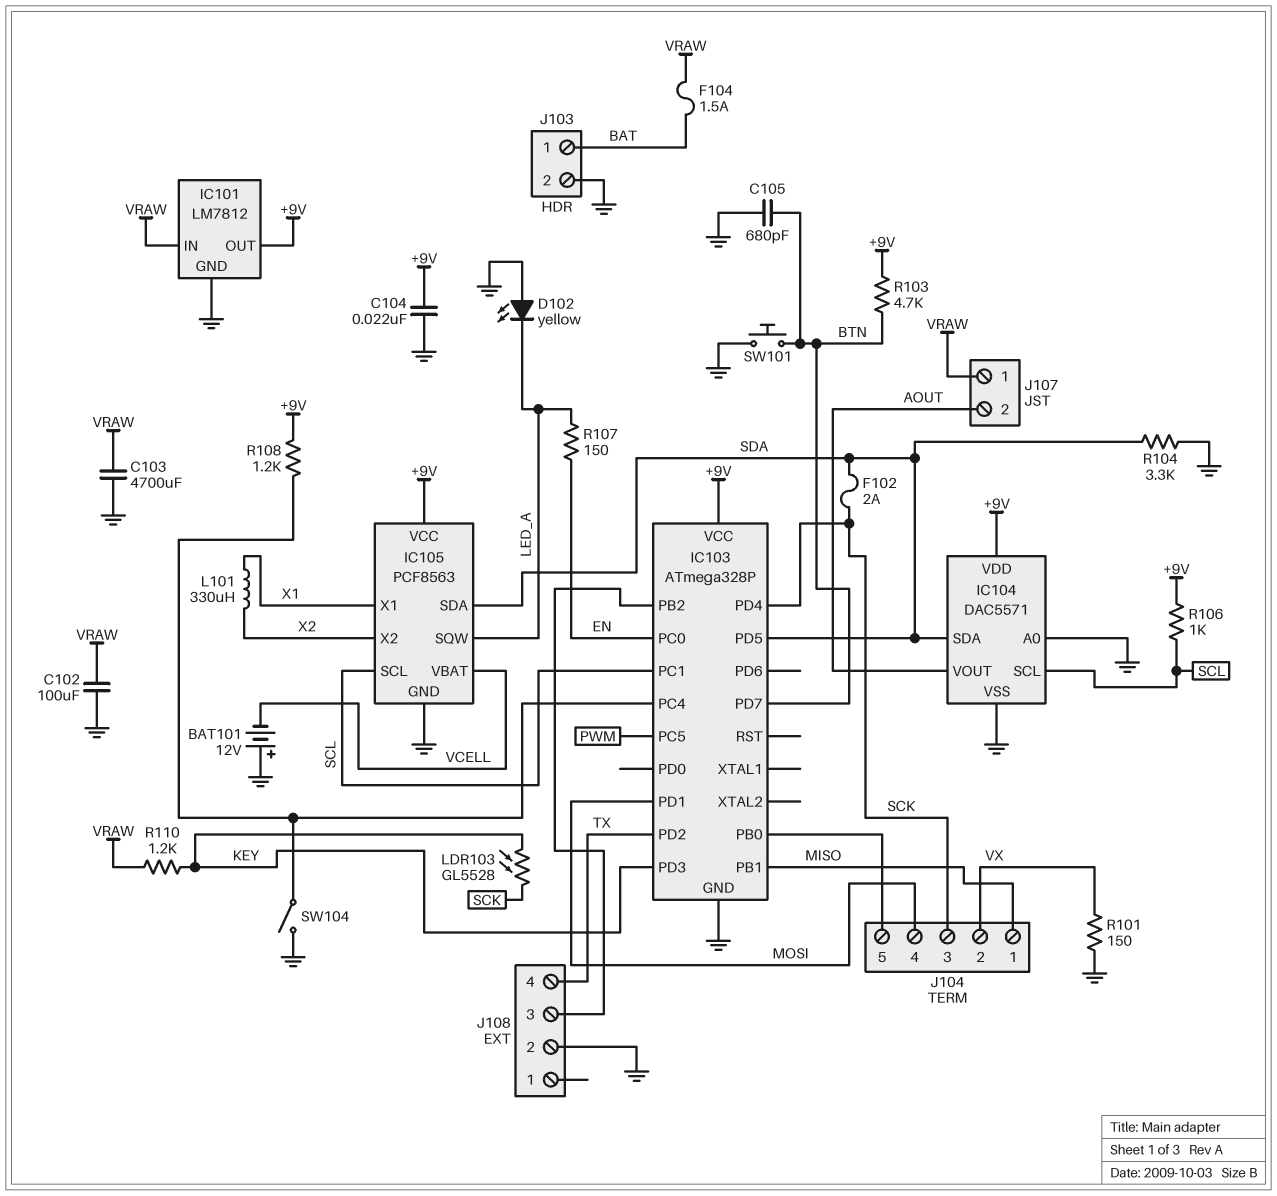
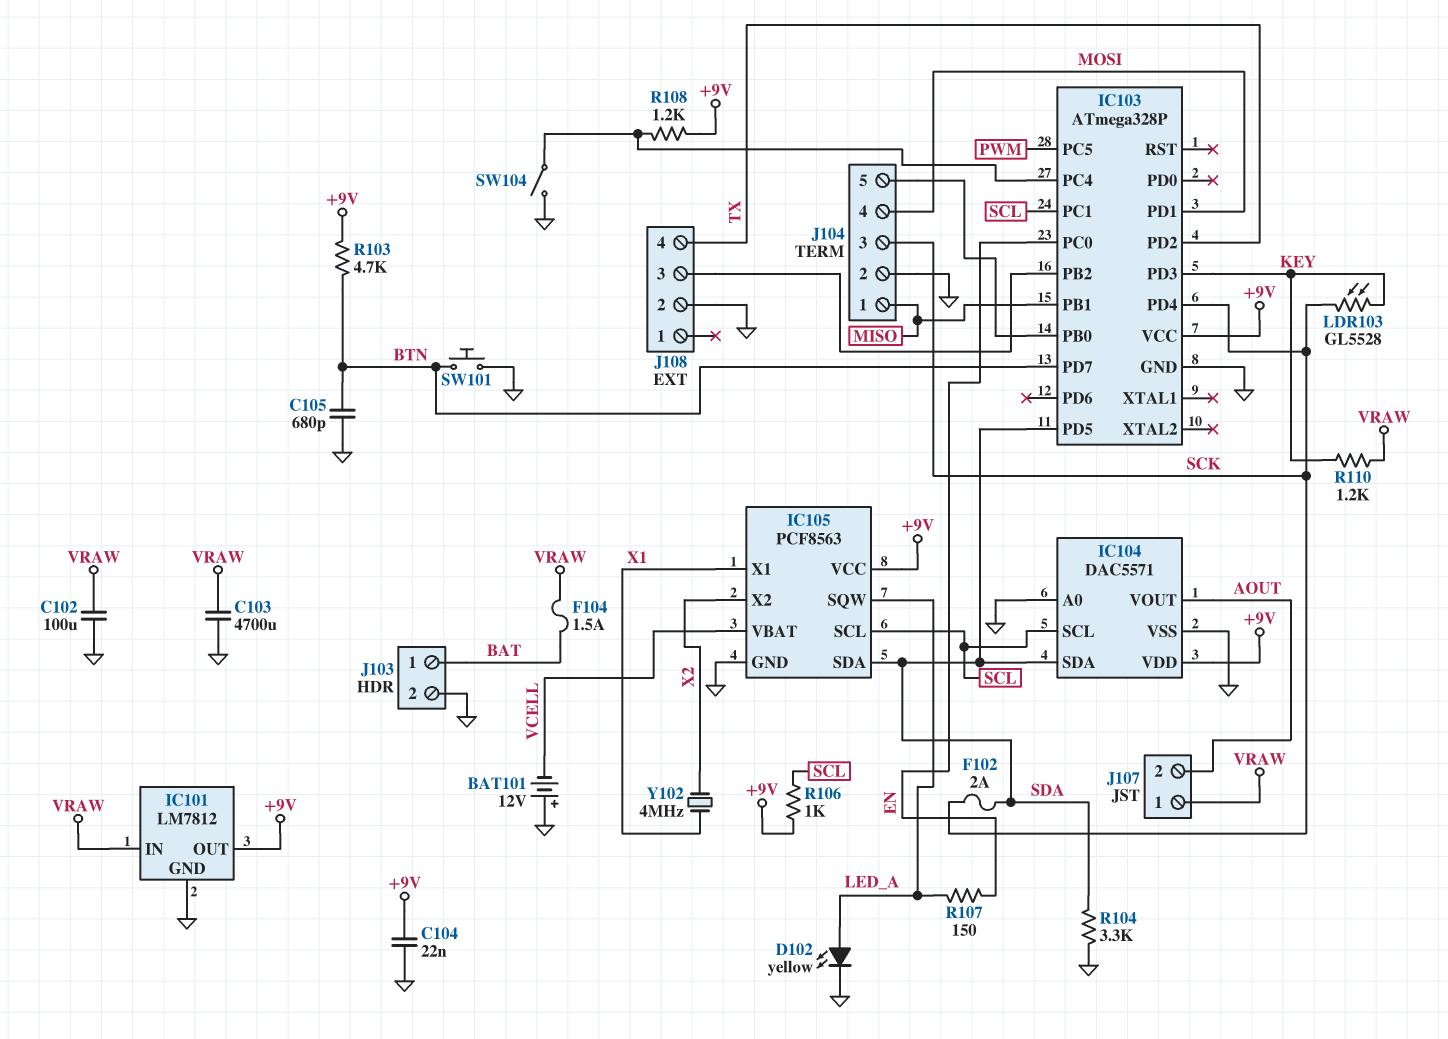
D102: LED yellow (A GND, K LED_A) -> LED yellow (A LED_A, K GND)
J104 pin 2: VX -> GND
L101: 330uH (X1, X2) -> none
R101: 150 (GND, VX) -> none
Y102: none -> 4MHz (X1, X2)

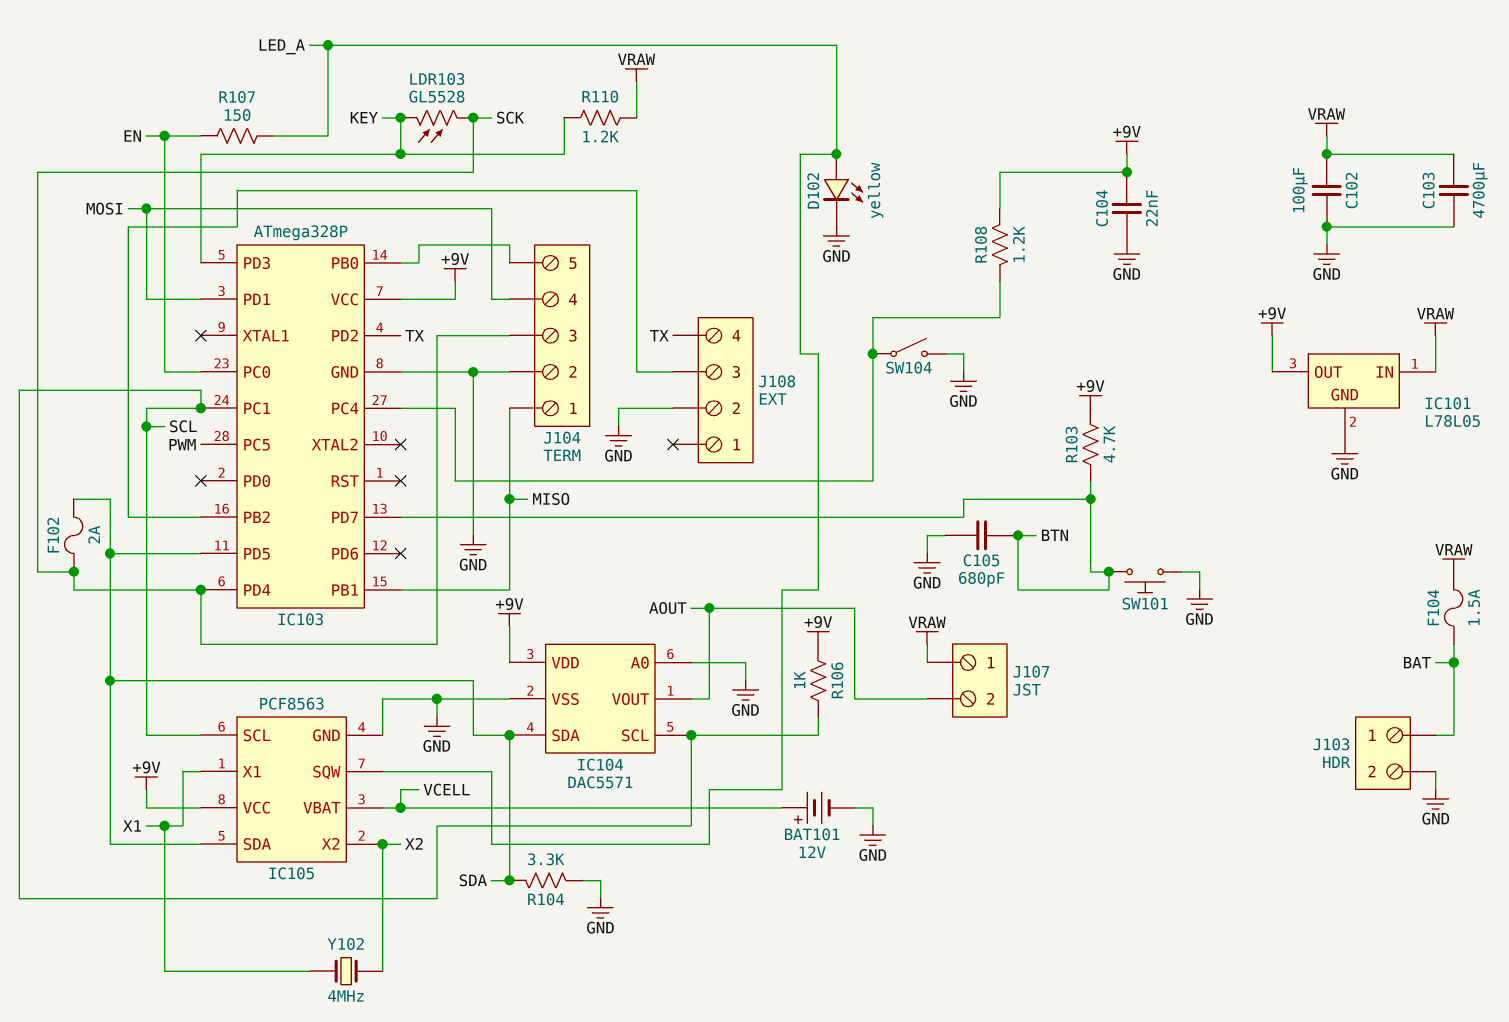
BAT101: 12V (plus GND, minus VCELL) -> 12V (plus VCELL, minus GND)
IC101: LM7812 -> L78L05

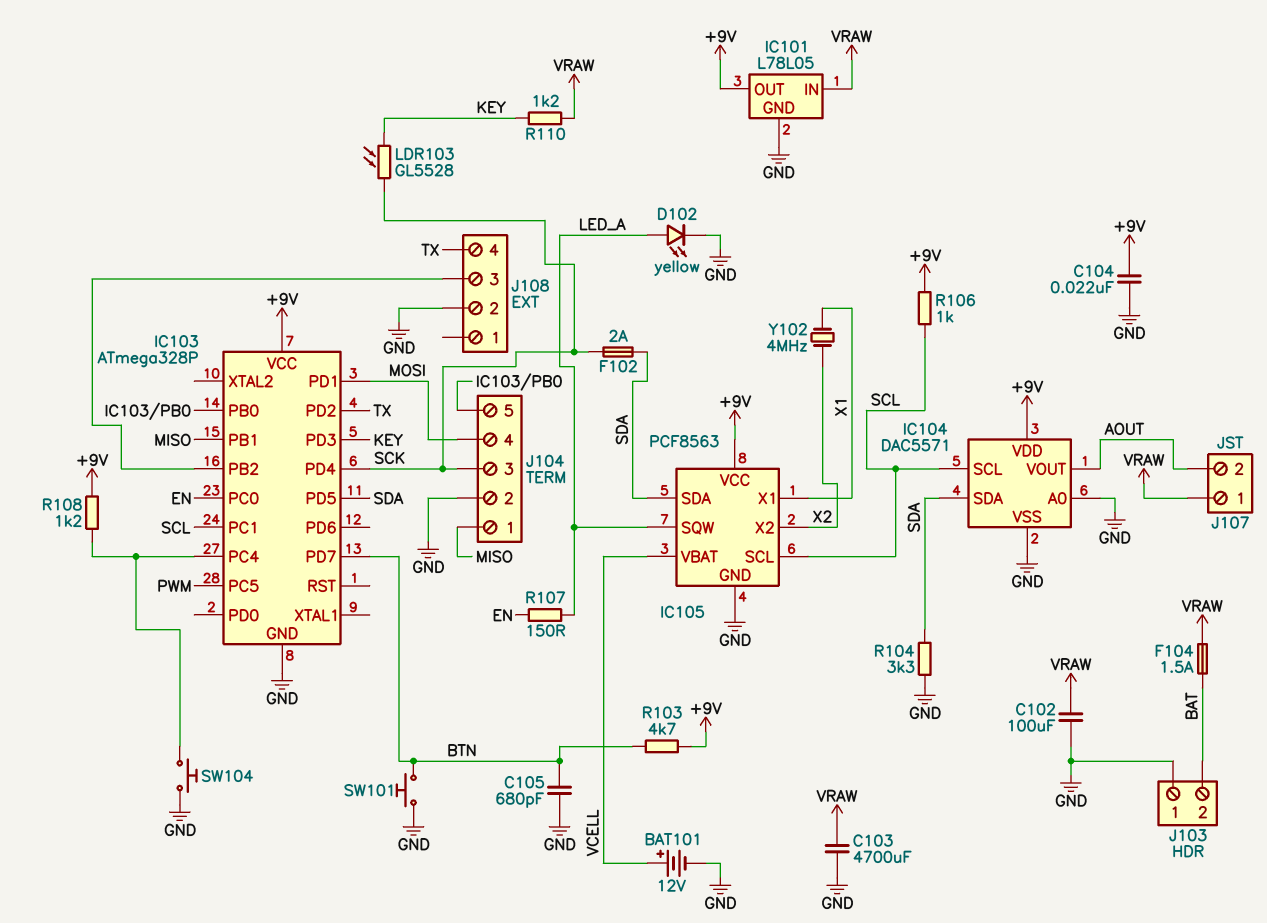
J103 pin 1: BAT -> GND
J103 pin 2: GND -> BAT
SW104: switch (GND, IC103/PC4) -> button (GND, IC103/PC4)

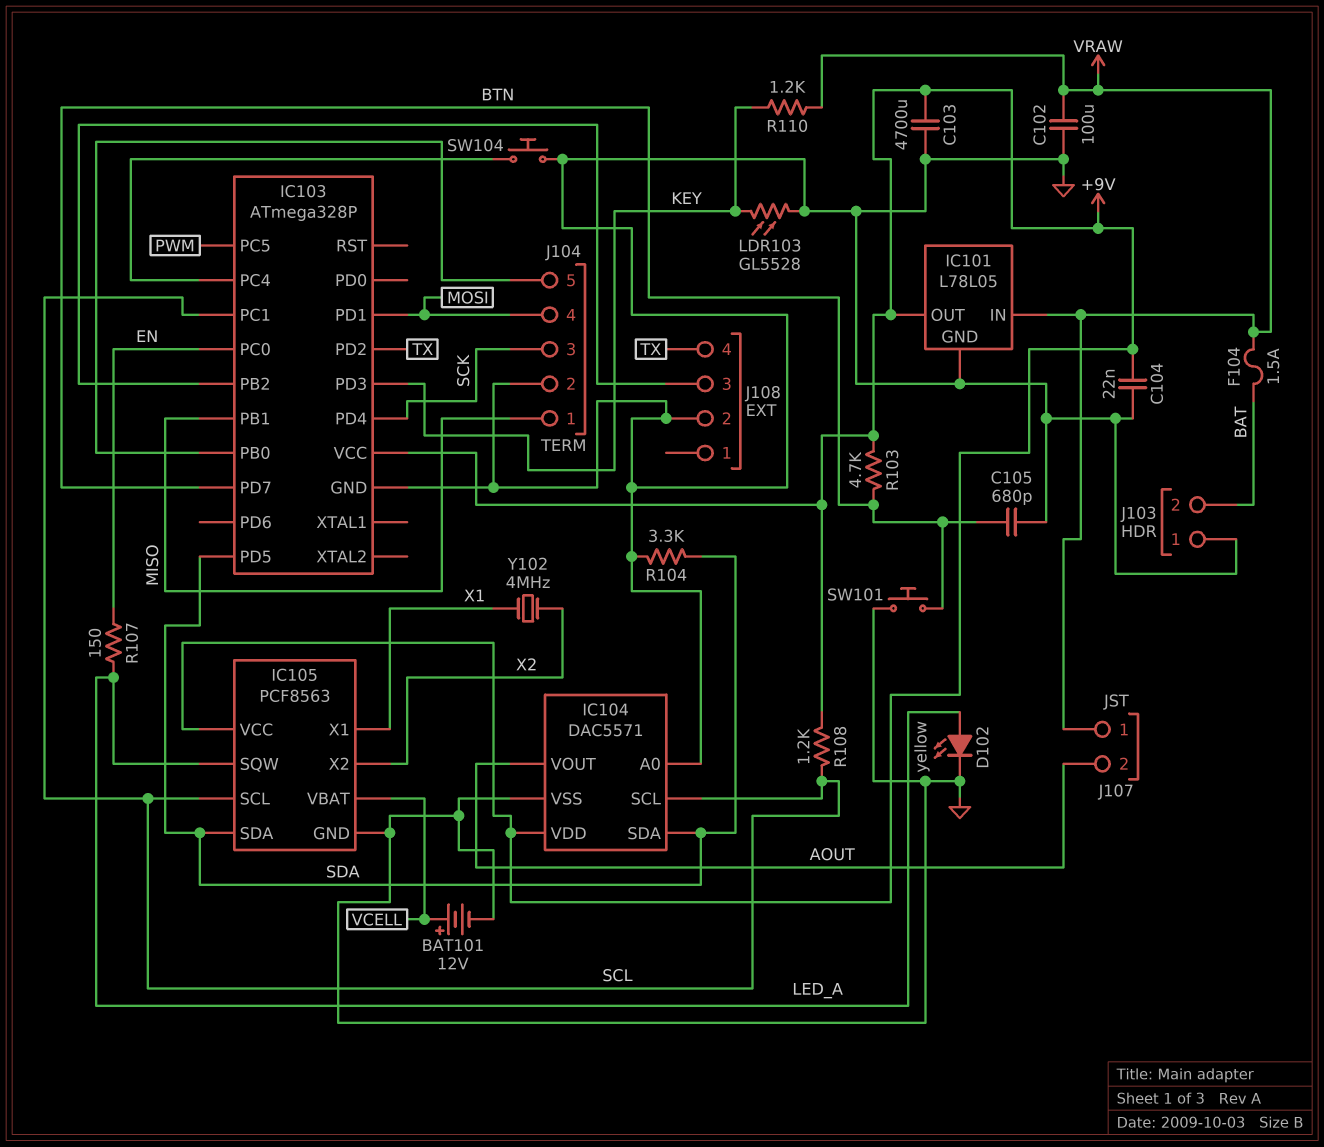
C103: 4700uF (GND, VRAW) -> 4700uF (+9V, GND)
F102: 2A (SCK, SDA) -> none
LDR103: GL5528 (KEY, SCK) -> GL5528 (GND, KEY)
R106: 1k (+9V, SCL) -> none
R108: 1.2k (+9V, IC103/PC4) -> 1.2k (+9V, SCL)

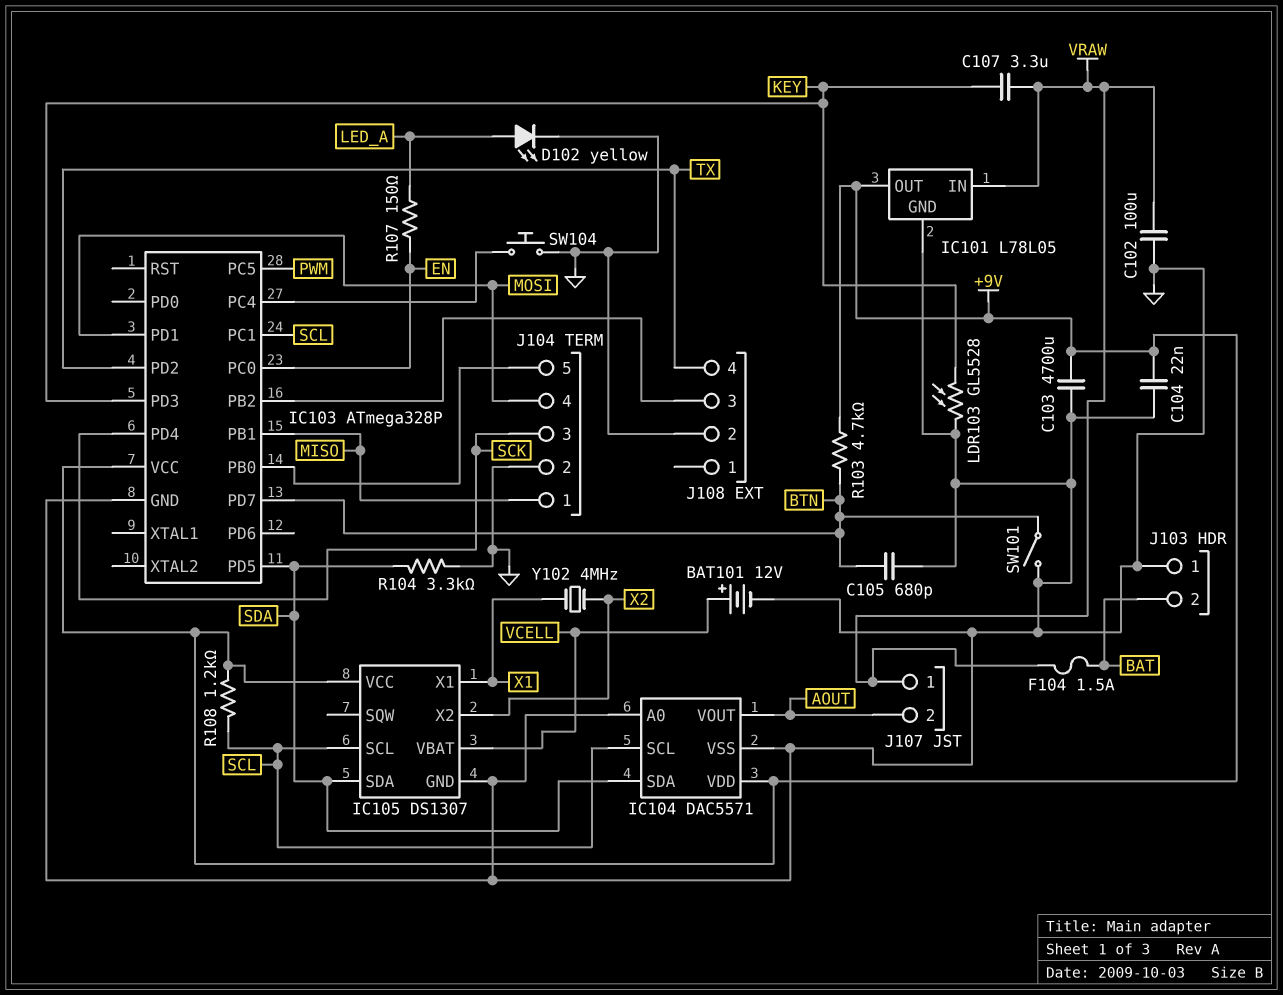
C107: none -> 3.3uF (KEY, VRAW)
IC105: PCF8563 -> DS1307
IC105 pin SQW: LED_A -> none
R110: 1.2k (KEY, VRAW) -> none
SW101: button (BTN, GND) -> switch (BTN, GND)

